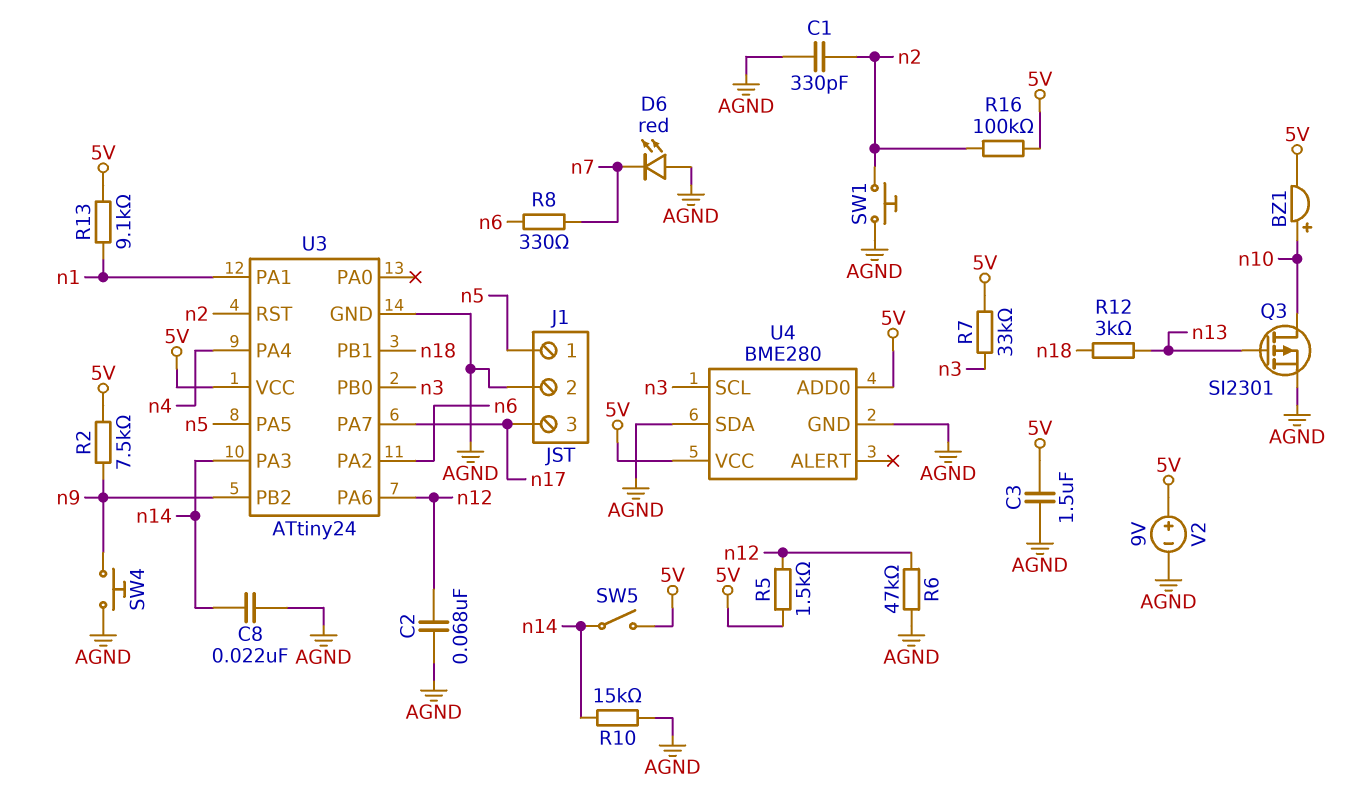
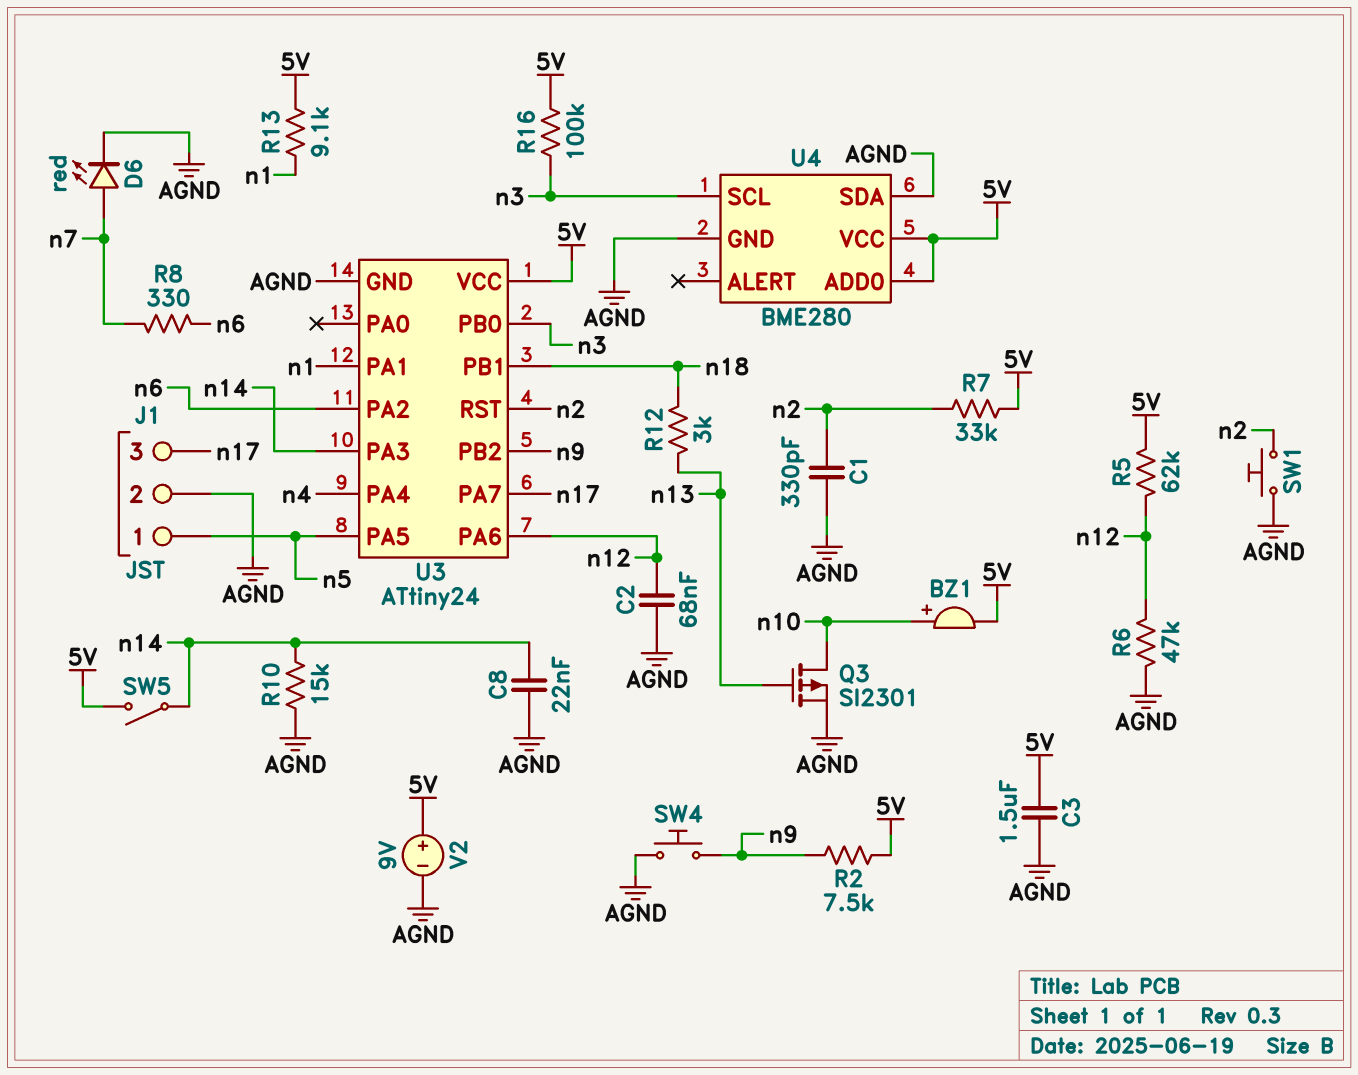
D6: LED red (A AGND, K n7) -> LED red (A n7, K AGND)
R5: 1.5k (5V, n12) -> 62k (5V, n12)
R7: 33k (5V, n3) -> 33k (5V, n2)
R16: 100k (5V, n2) -> 100k (5V, n3)

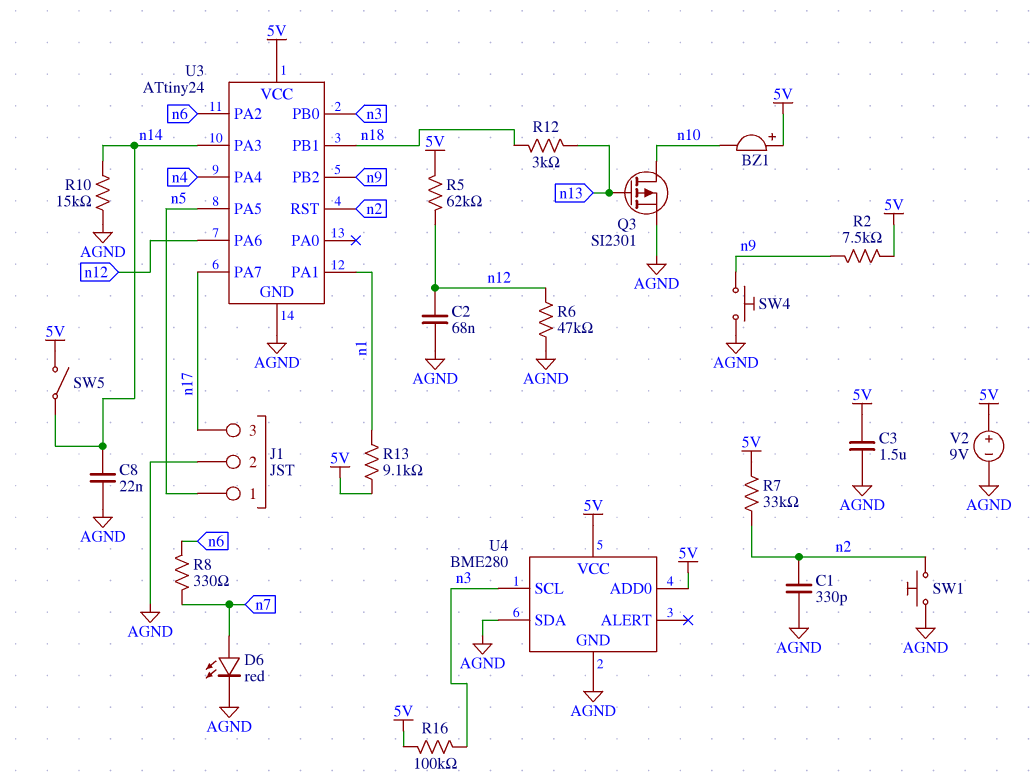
BZ1: buzzer (plus n10, minus 5V) -> buzzer (plus 5V, minus n10)

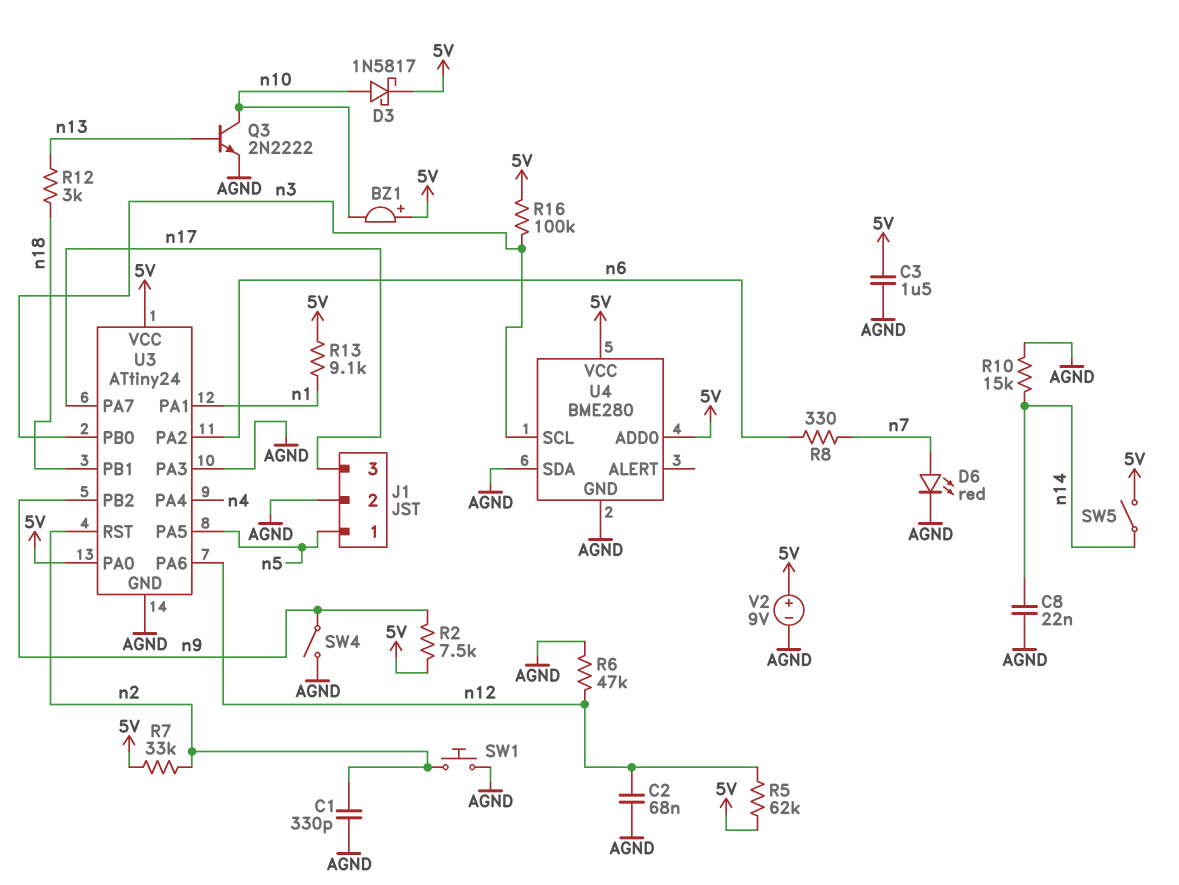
D3: none -> schottky 1N5817 (A n10, K 5V)
Q3: PMOS SI2301 (G n13, D n10, S AGND) -> NPN 2N2222 (B n13, C n10, E AGND)
SW4: button (AGND, n9) -> switch (AGND, n9)
U3 pin PA0: none -> 5V
U3 pin PA3: n14 -> AGND

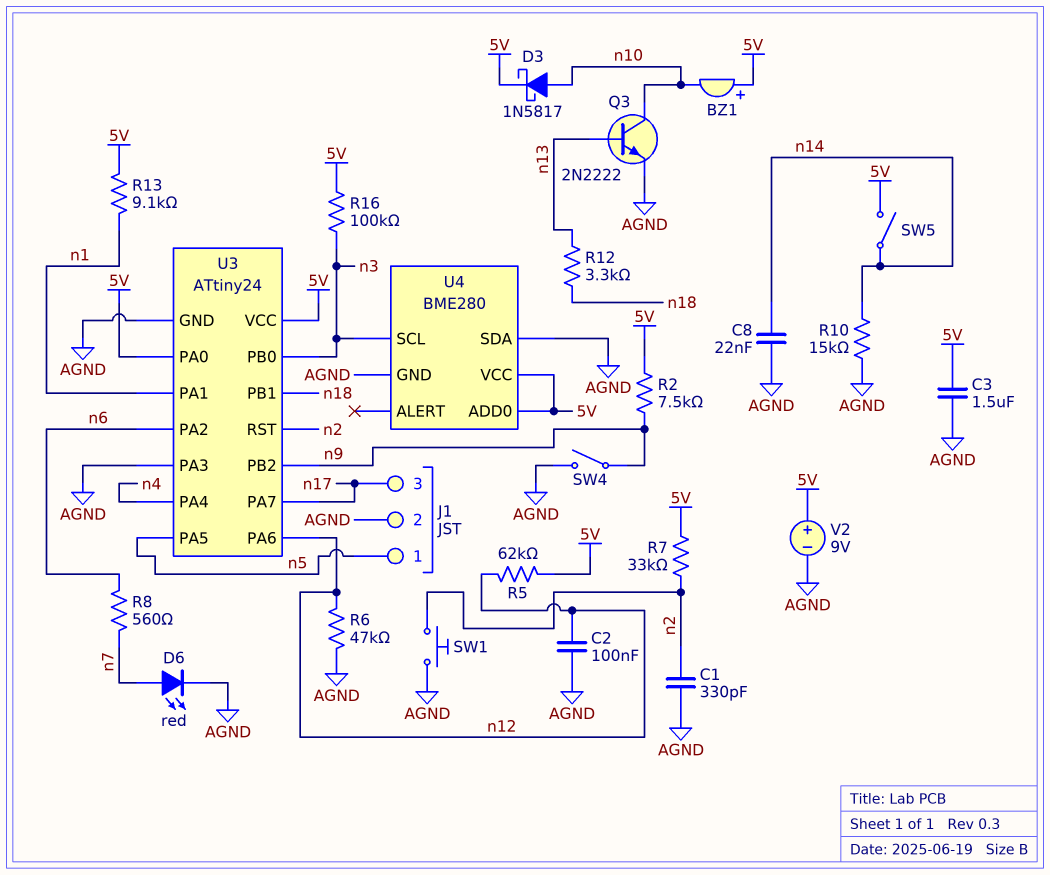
C2: 68nF (AGND, n12) -> 100nF (AGND, n12)
R8: 330 (n6, n7) -> 560 (n6, n7)
R12: 3k (n13, n18) -> 3.3k (n13, n18)

